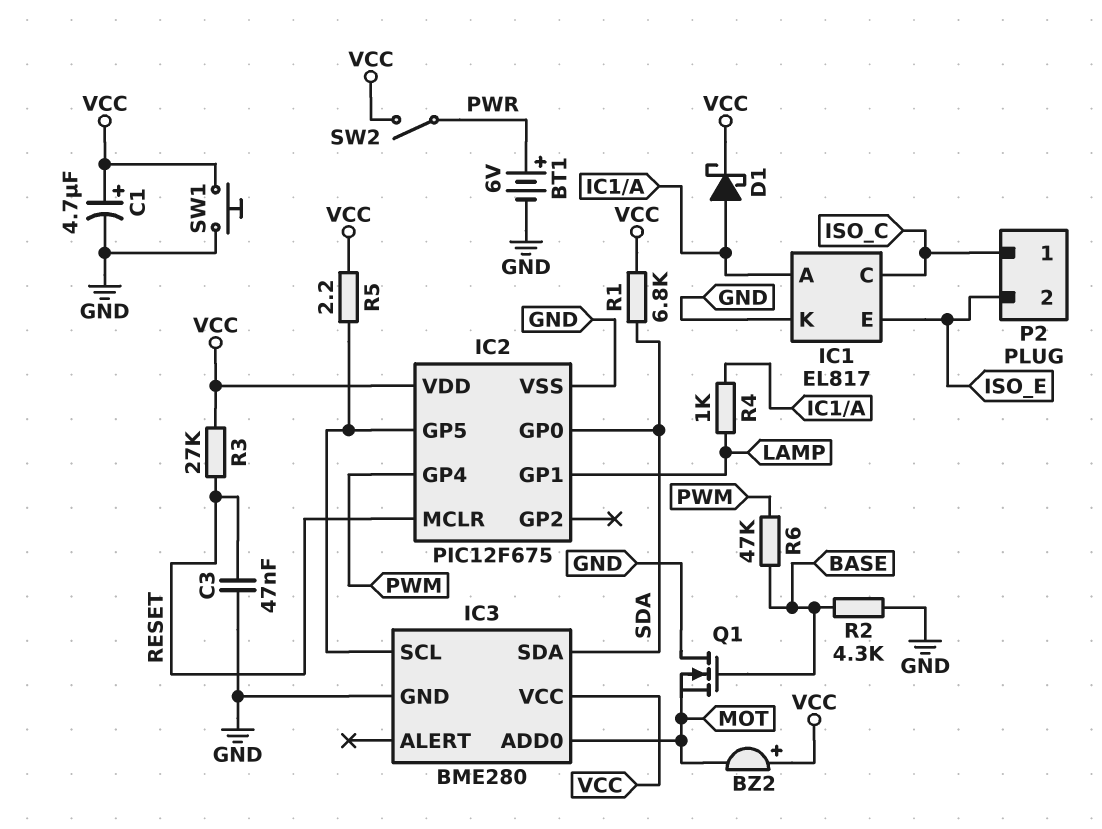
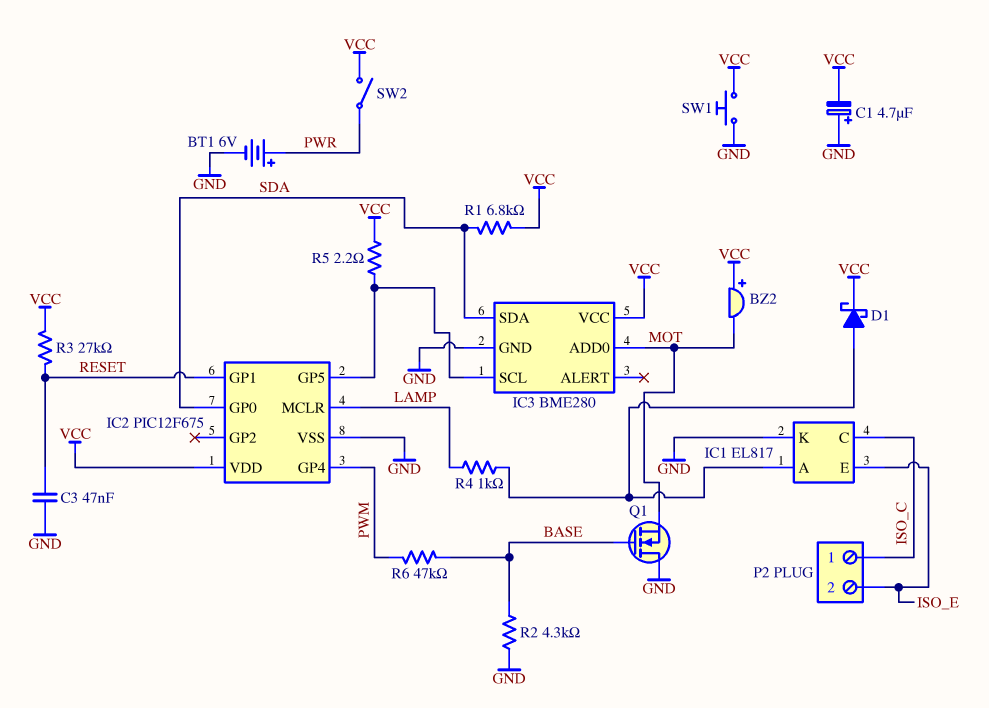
C1: 4.7uF (plus VCC, minus GND) -> 4.7uF (plus GND, minus VCC)
IC2 pin GP1: LAMP -> RESET
IC2 pin MCLR: RESET -> LAMP

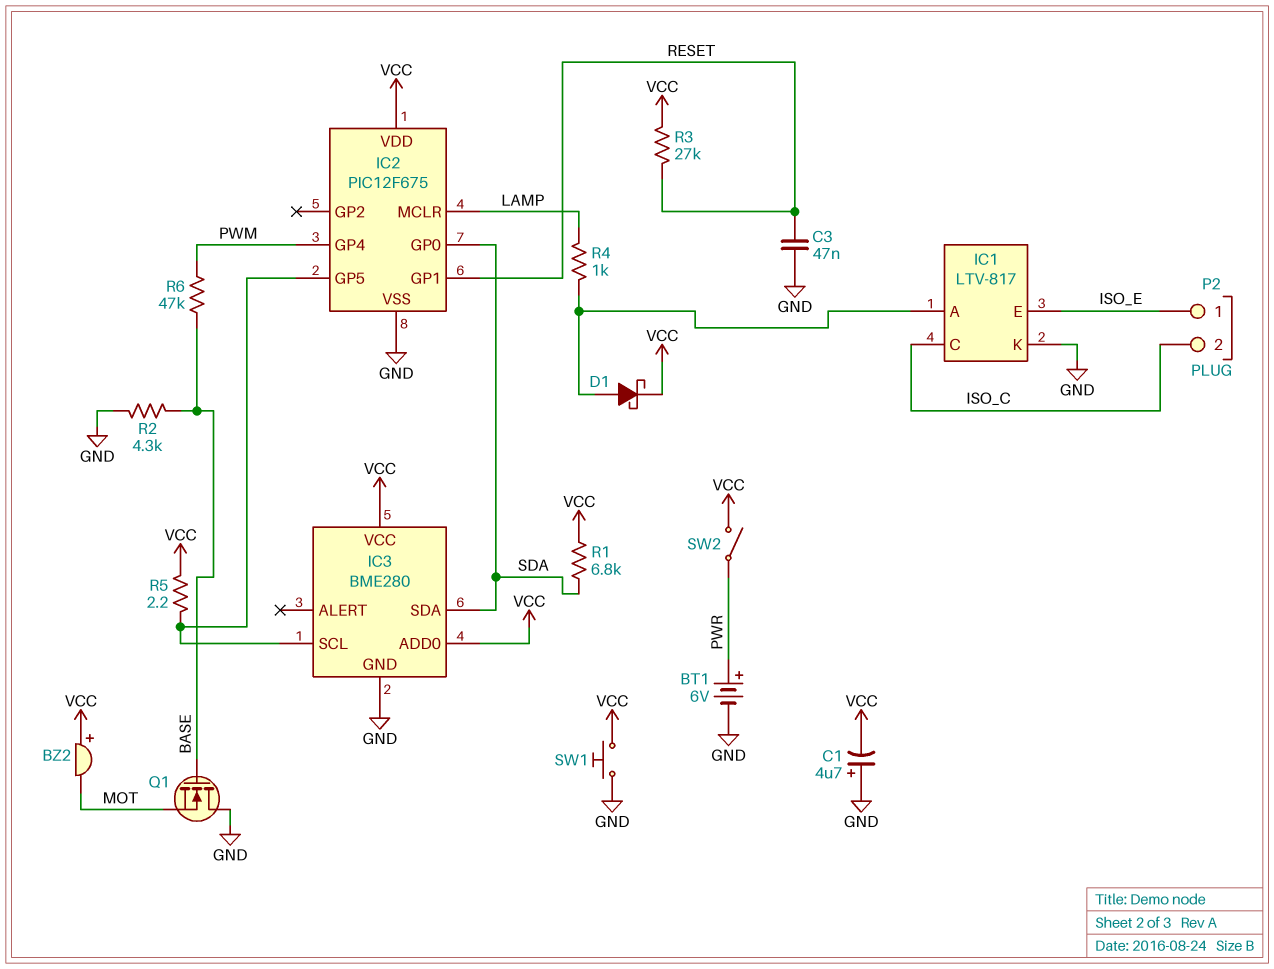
IC1: EL817 -> LTV-817
IC3 pin ADD0: MOT -> VCC
P2 pin 1: ISO_C -> ISO_E
P2 pin 2: ISO_E -> ISO_C

